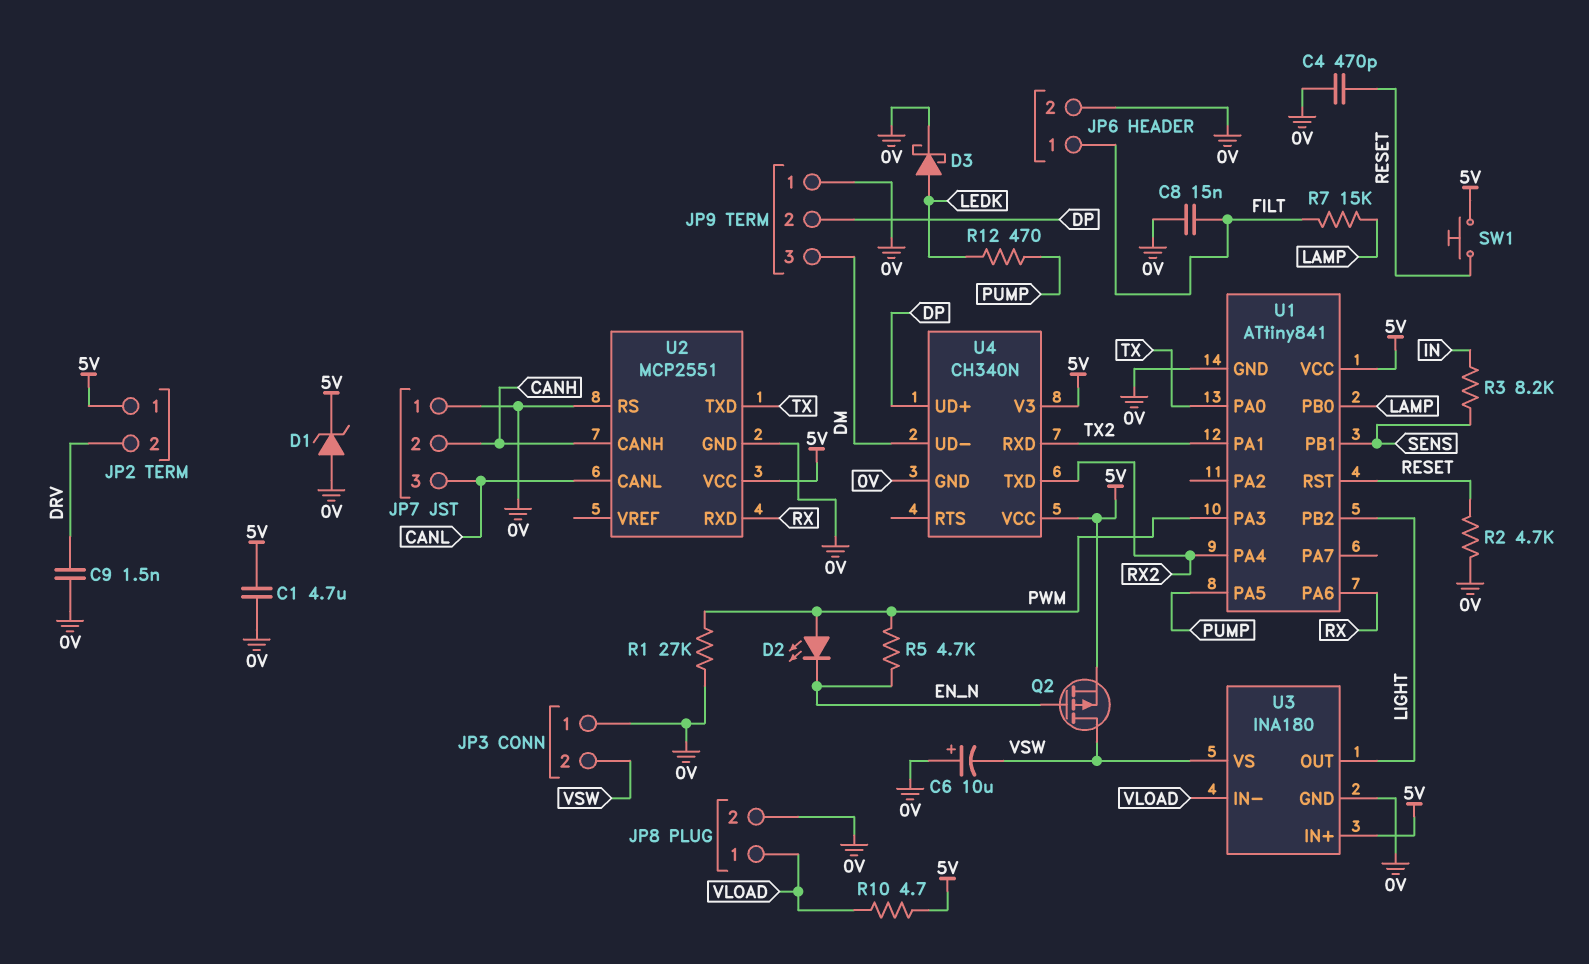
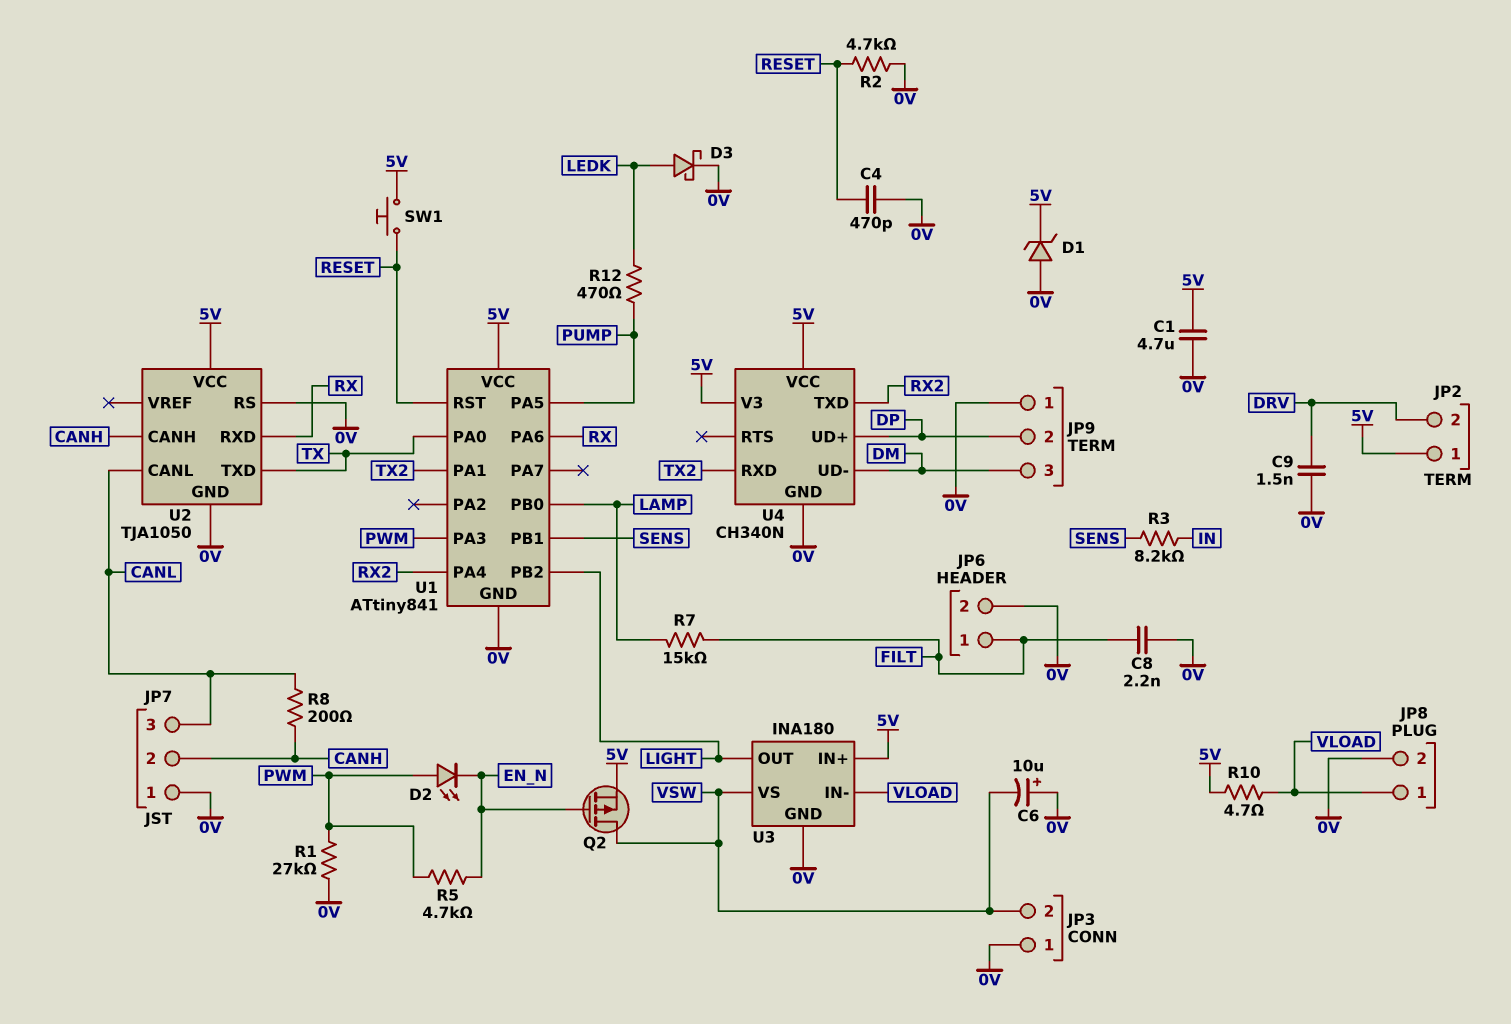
C8: 15nF (0V, FILT) -> 2.2nF (0V, FILT)
R8: none -> 200 (CANH, CANL)
U2: MCP2551 -> TJA1050

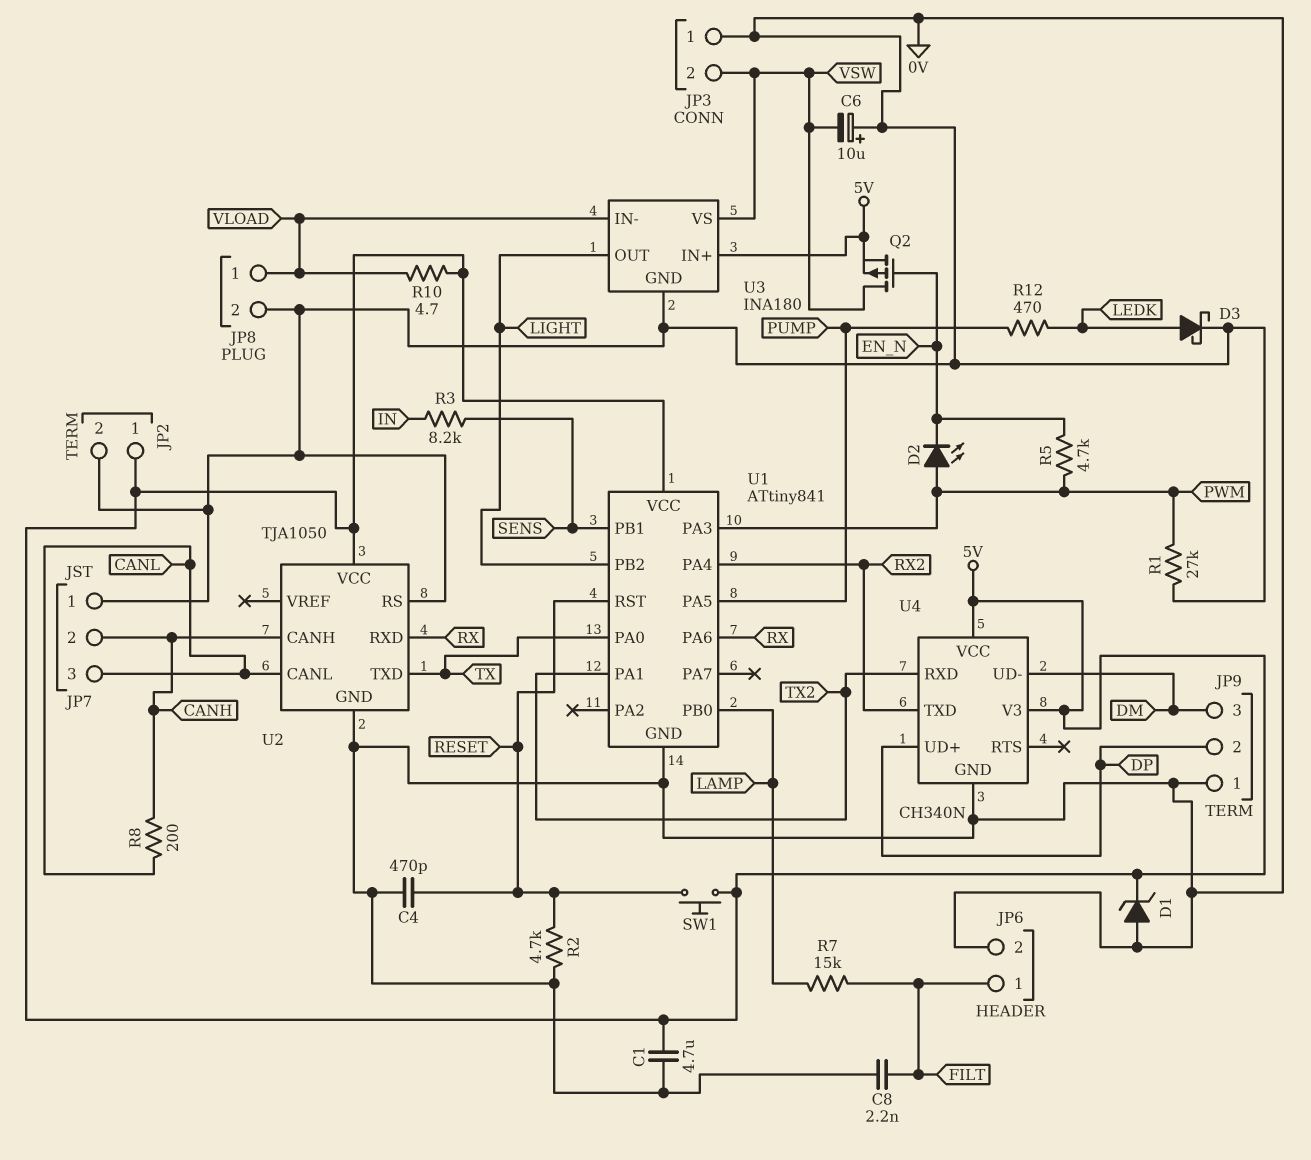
C9: 1.5nF (0V, DRV) -> none
JP2 pin 2: DRV -> 0V

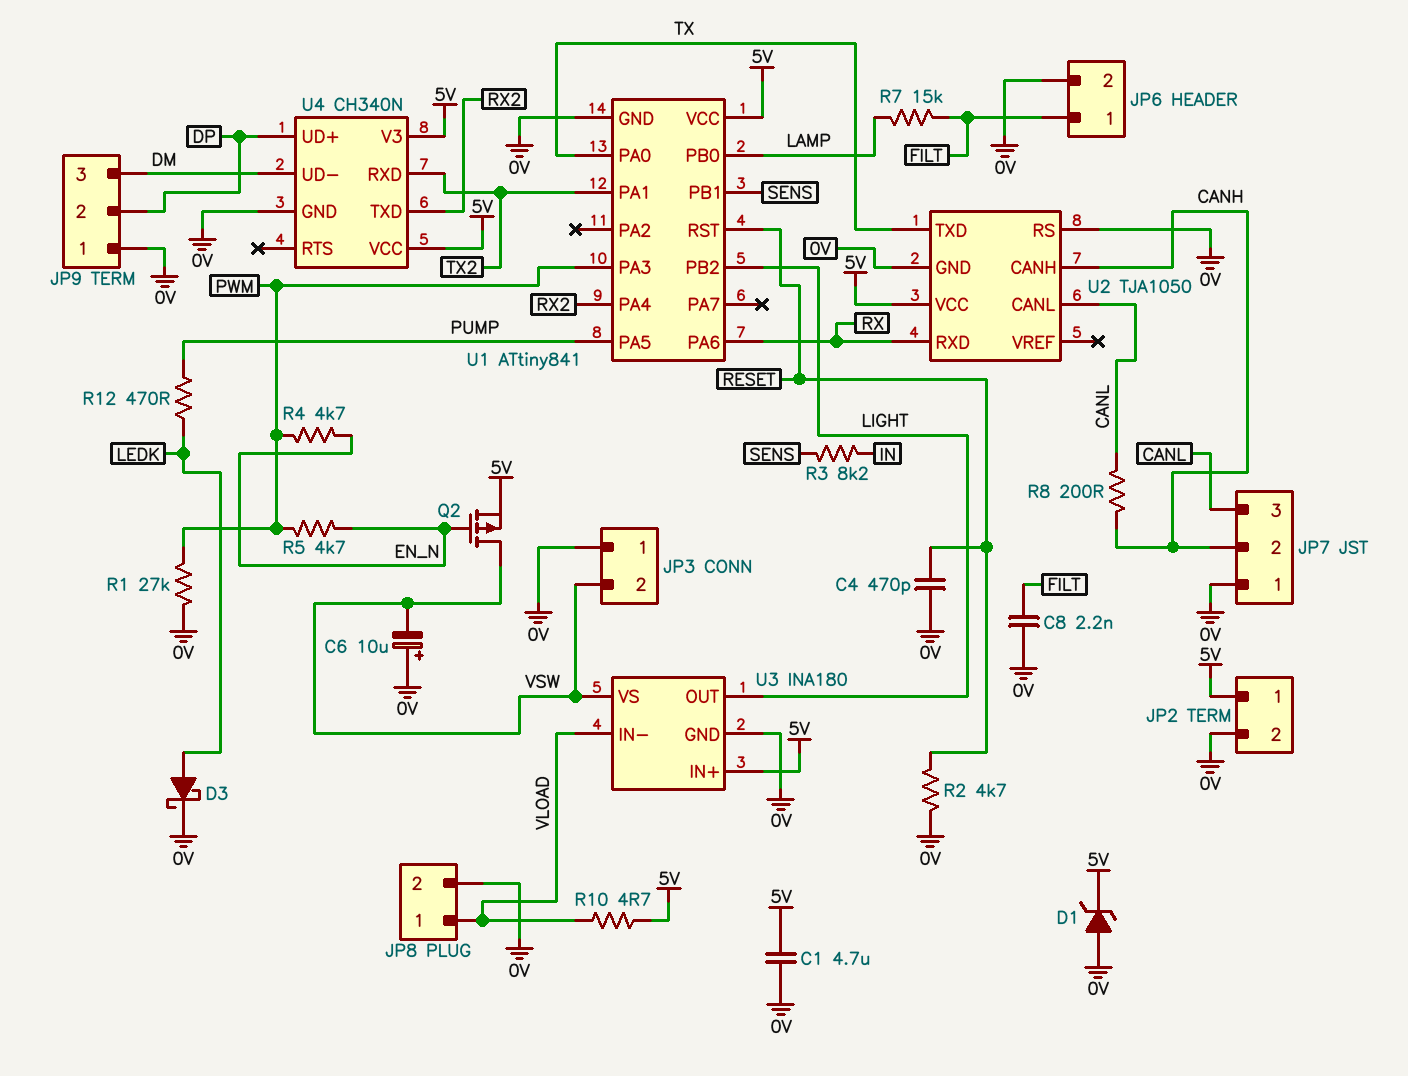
D2: LED (A PWM, K EN_N) -> none
R4: none -> 4.7k (EN_N, PWM)
SW1: button (5V, RESET) -> none

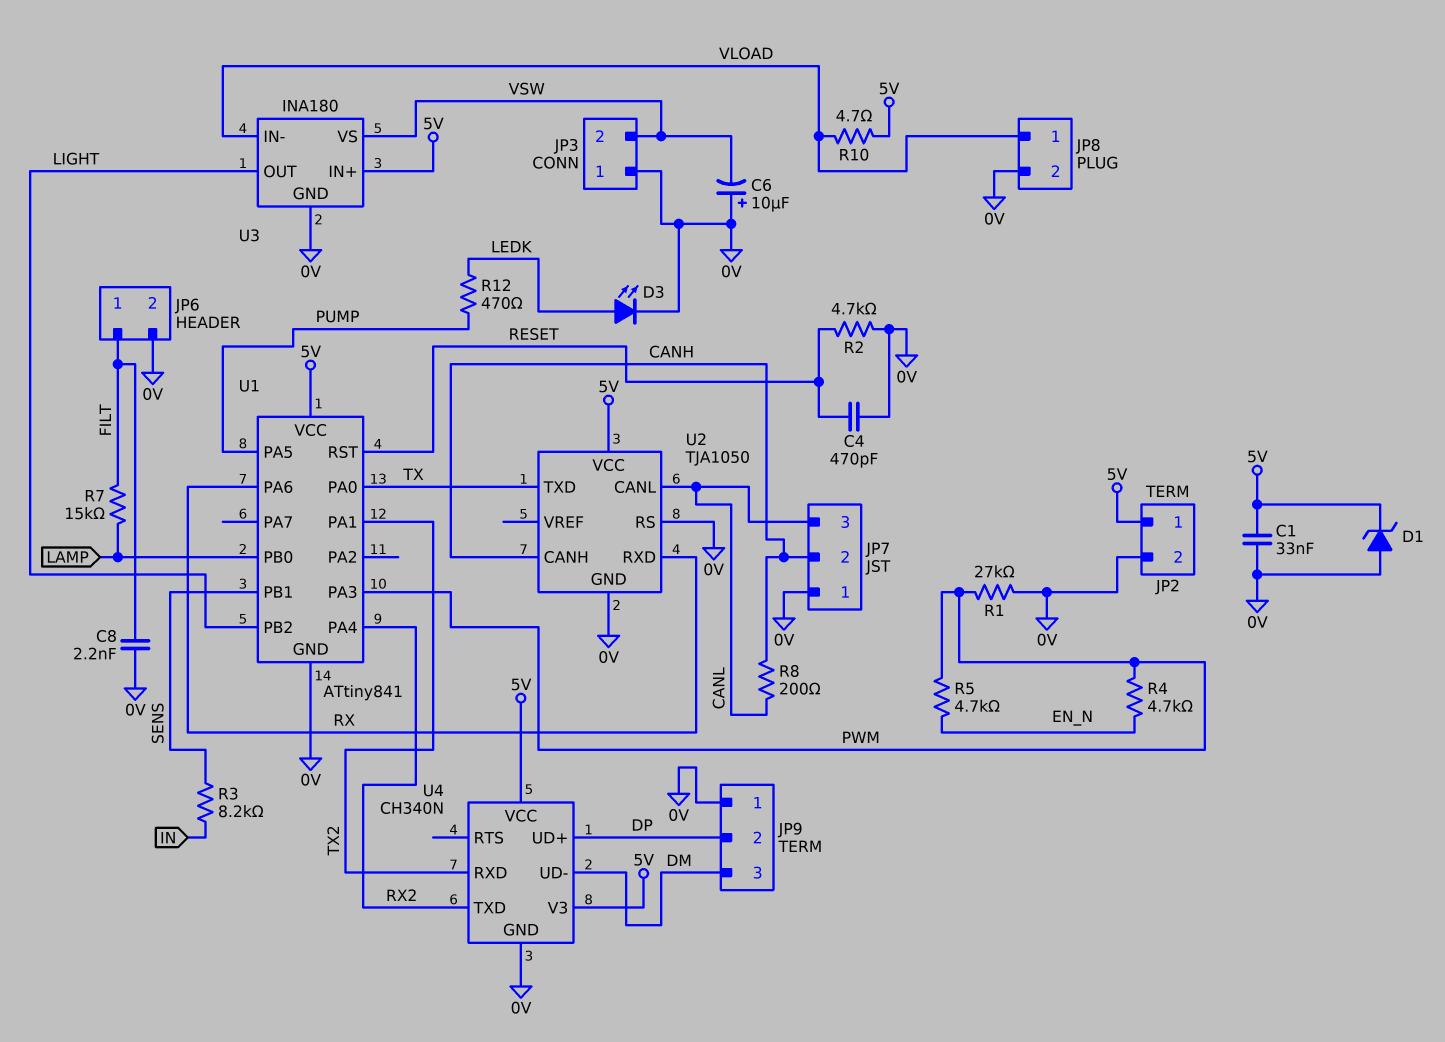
C1: 4.7uF (0V, 5V) -> 33nF (0V, 5V)
D3: schottky (A LEDK, K 0V) -> LED (A LEDK, K 0V)
Q2: PMOS (G EN_N, D VSW, S 5V) -> none

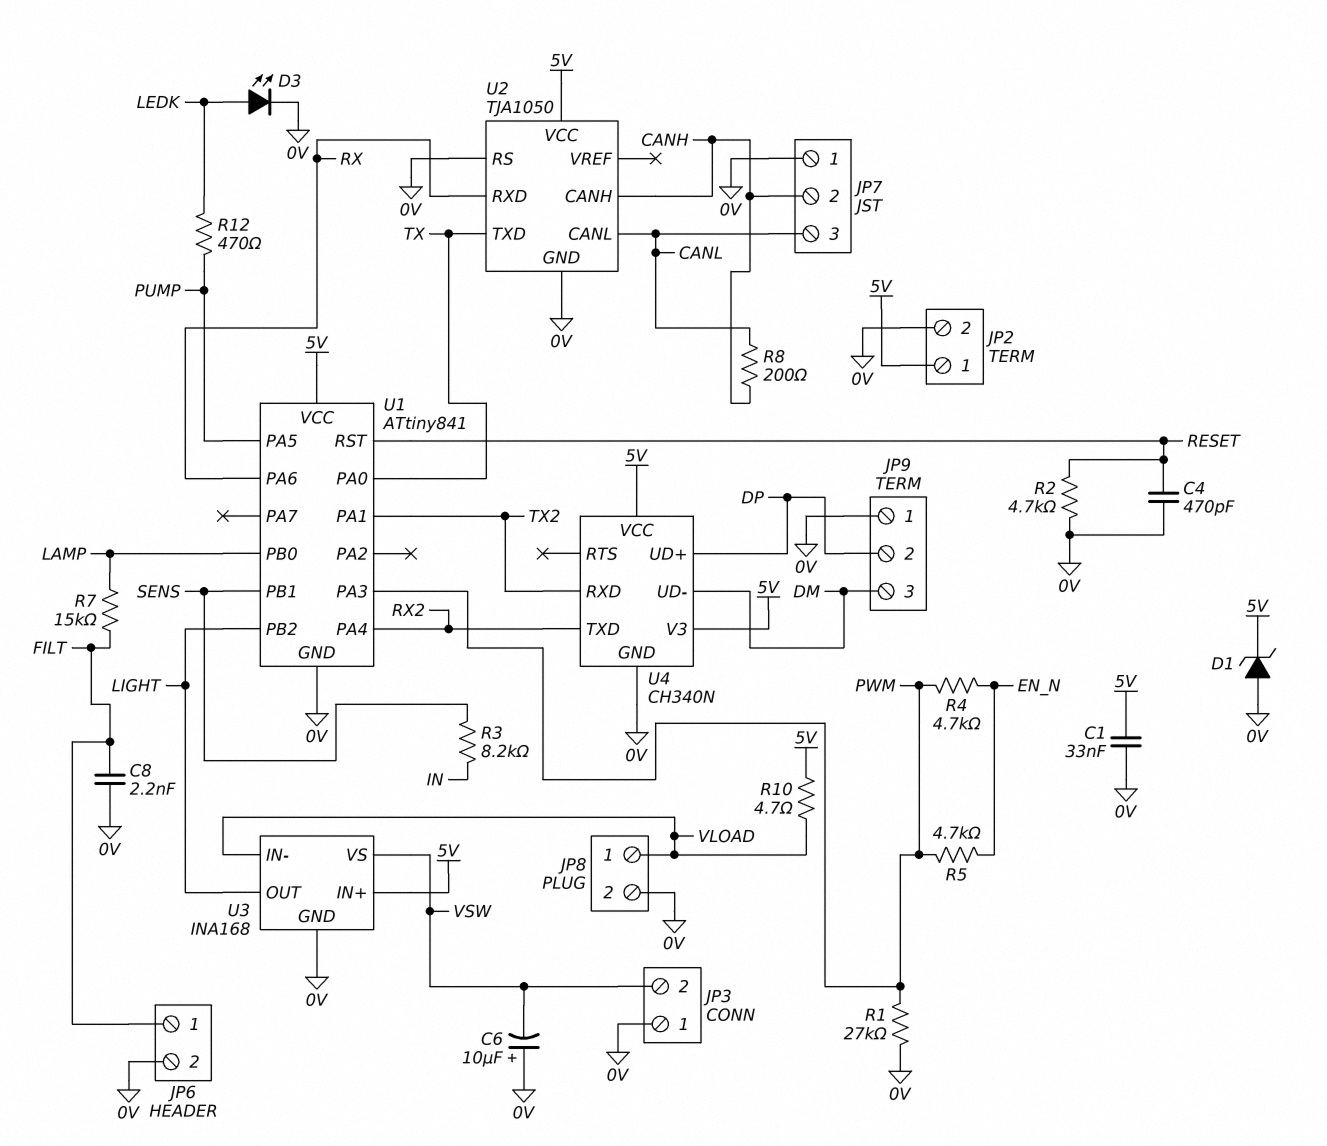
U3: INA180 -> INA168

